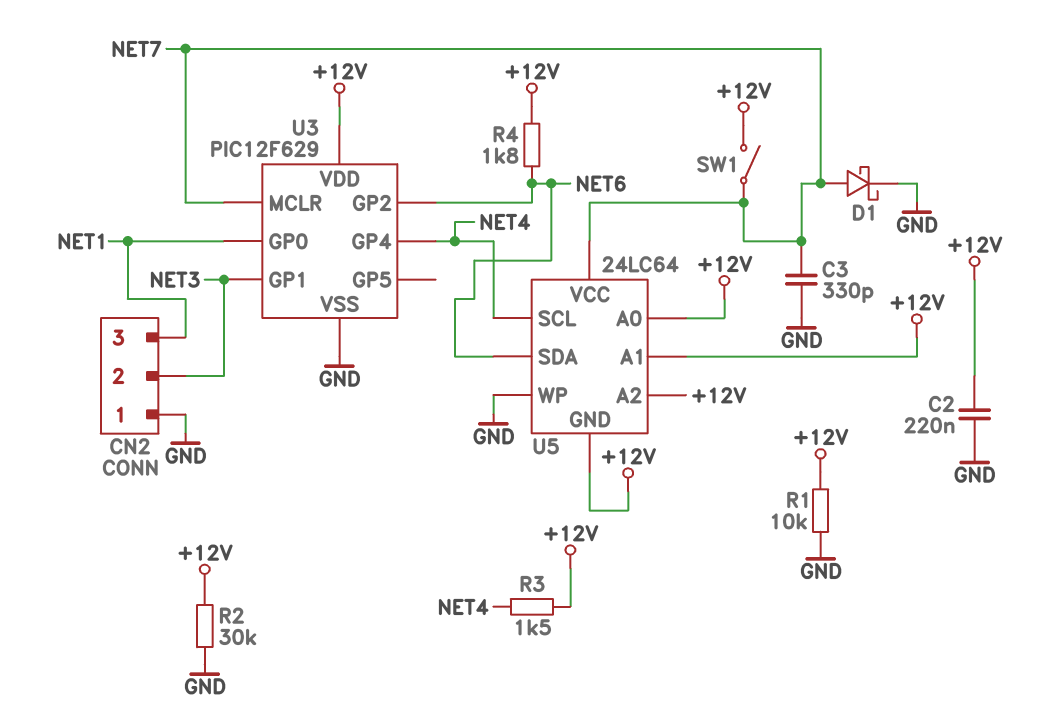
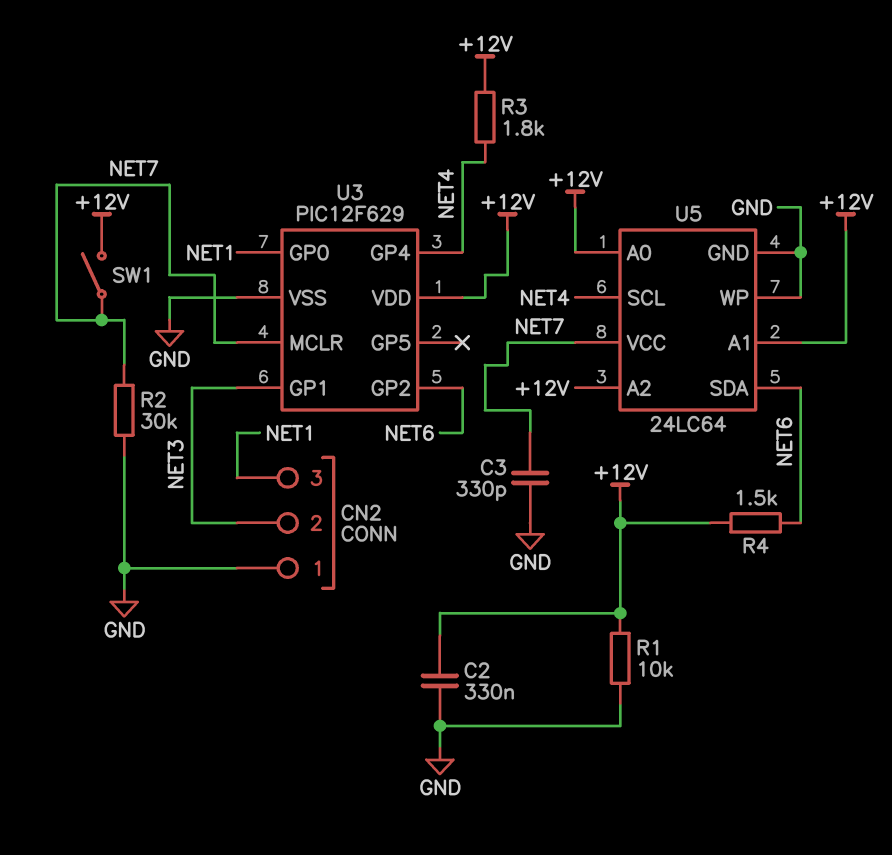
C2: 220nF (+12V, GND) -> 330nF (+12V, GND)
D1: schottky (A NET7, K GND) -> none
R2: 30k (+12V, GND) -> 30k (GND, NET7)
R3: 1.5k (+12V, NET4) -> 1.8k (+12V, NET4)
R4: 1.8k (+12V, NET6) -> 1.5k (+12V, NET6)
U5 pin GND: +12V -> GND

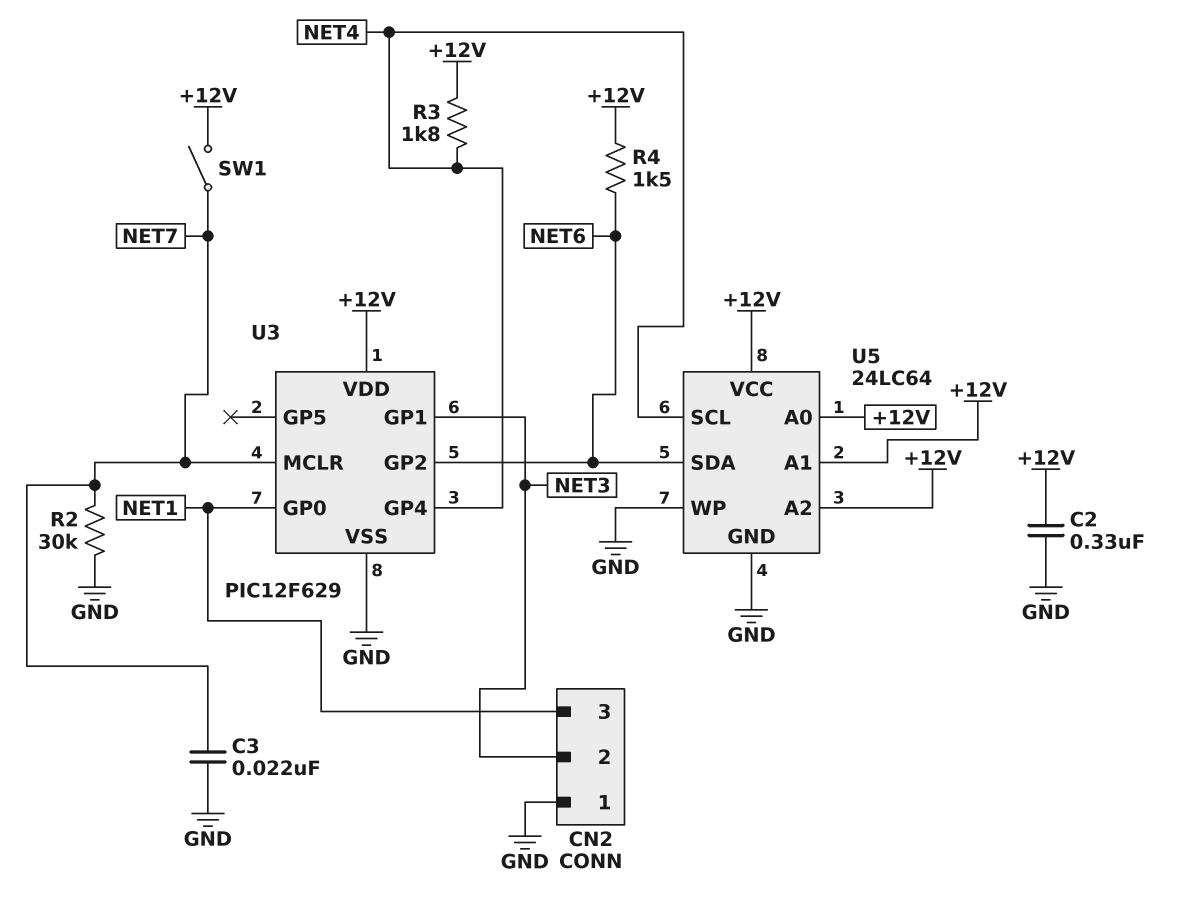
C3: 330pF (GND, NET7) -> 22nF (GND, NET7)
R1: 10k (+12V, GND) -> none
U5 pin VCC: NET7 -> +12V

